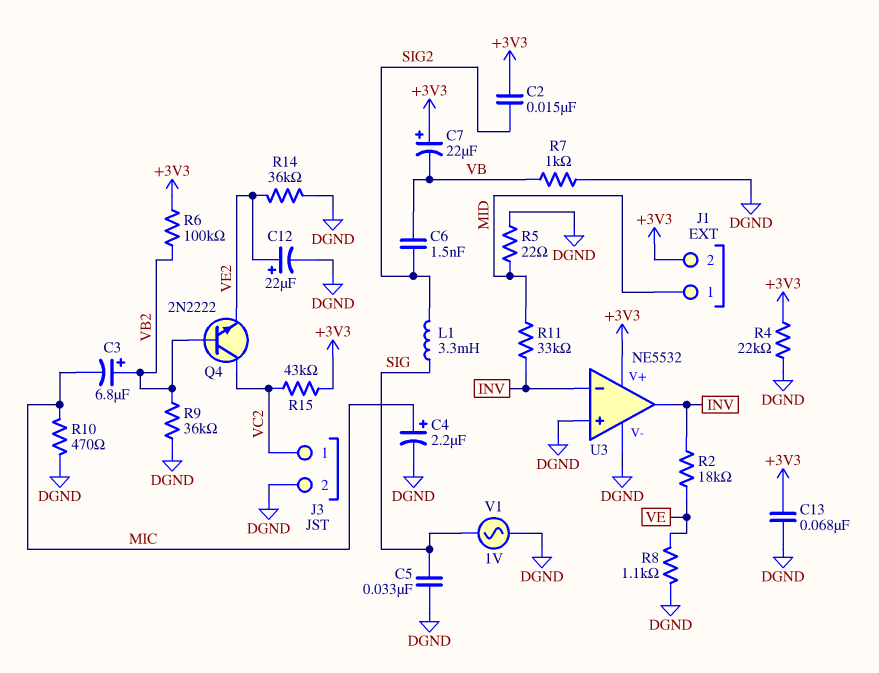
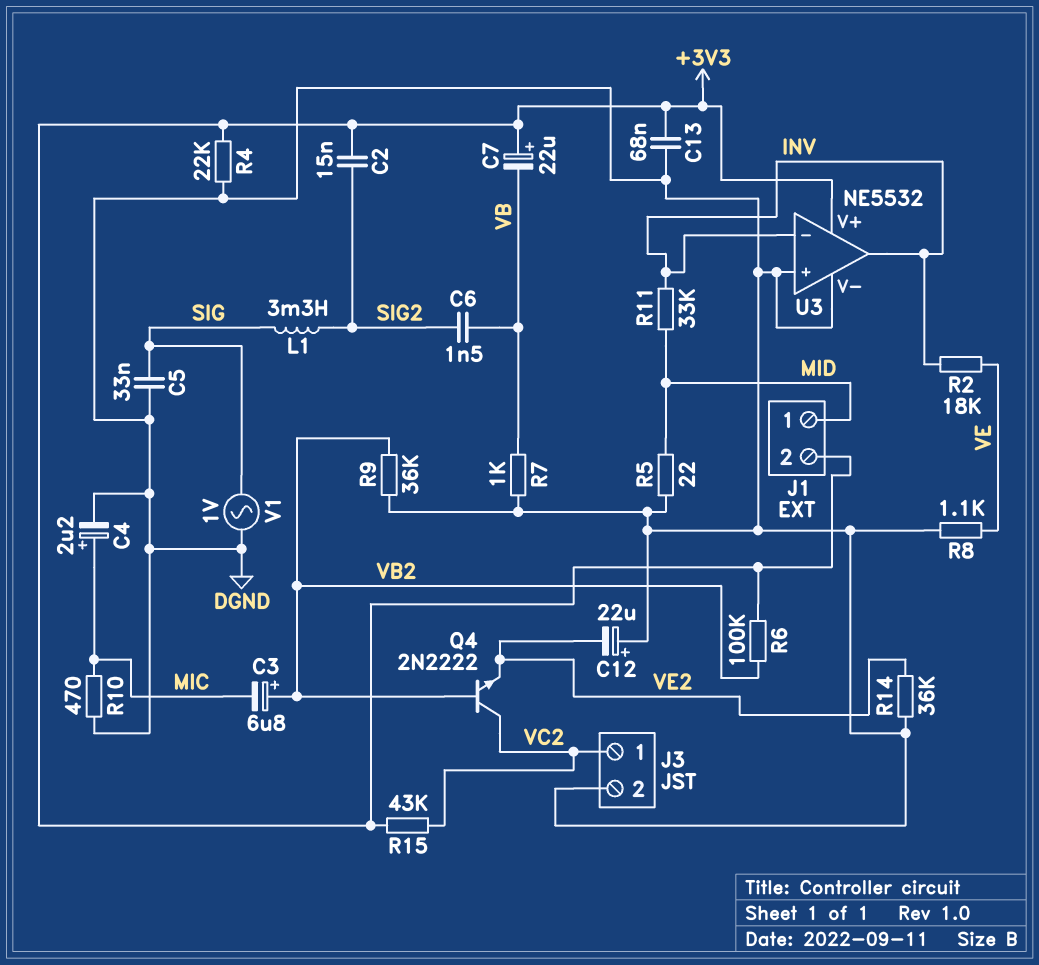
C12: 22uF (plus VE2, minus DGND) -> 22uF (plus DGND, minus VE2)

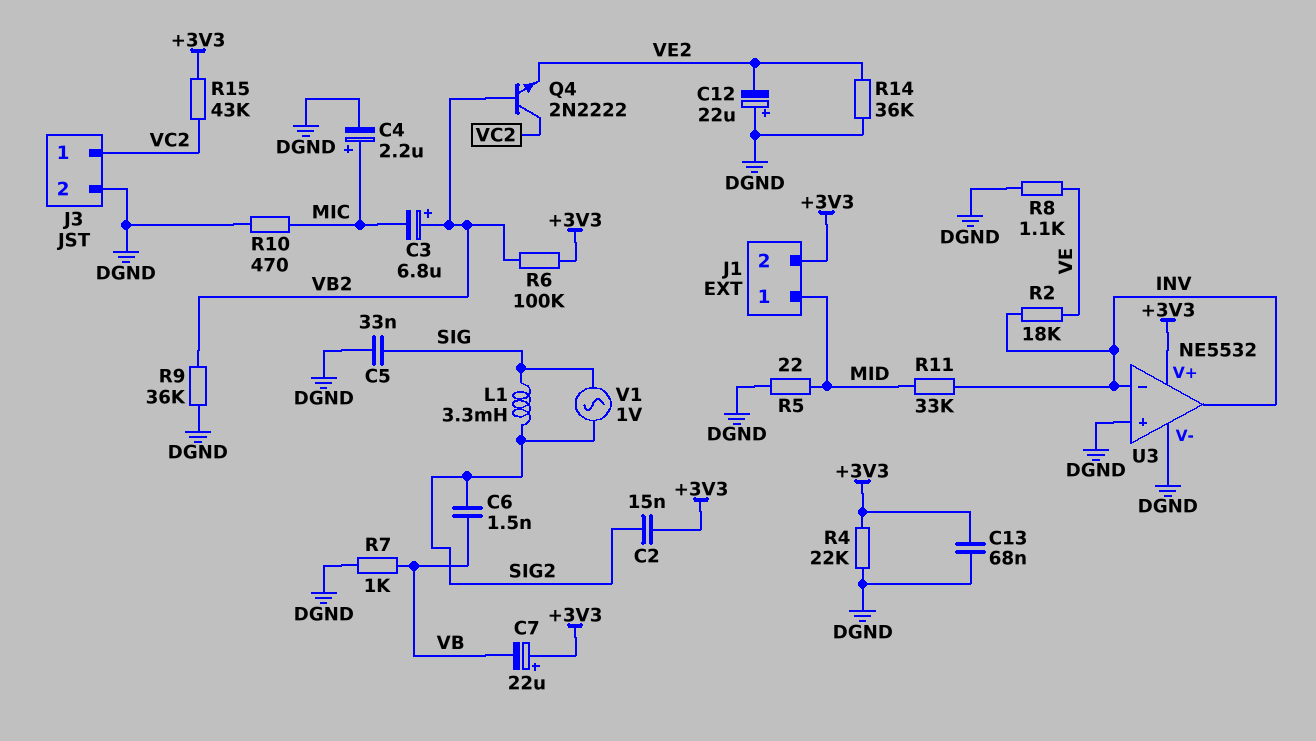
V1: AC 1V (DGND, SIG) -> AC 1V (SIG, SIG2)

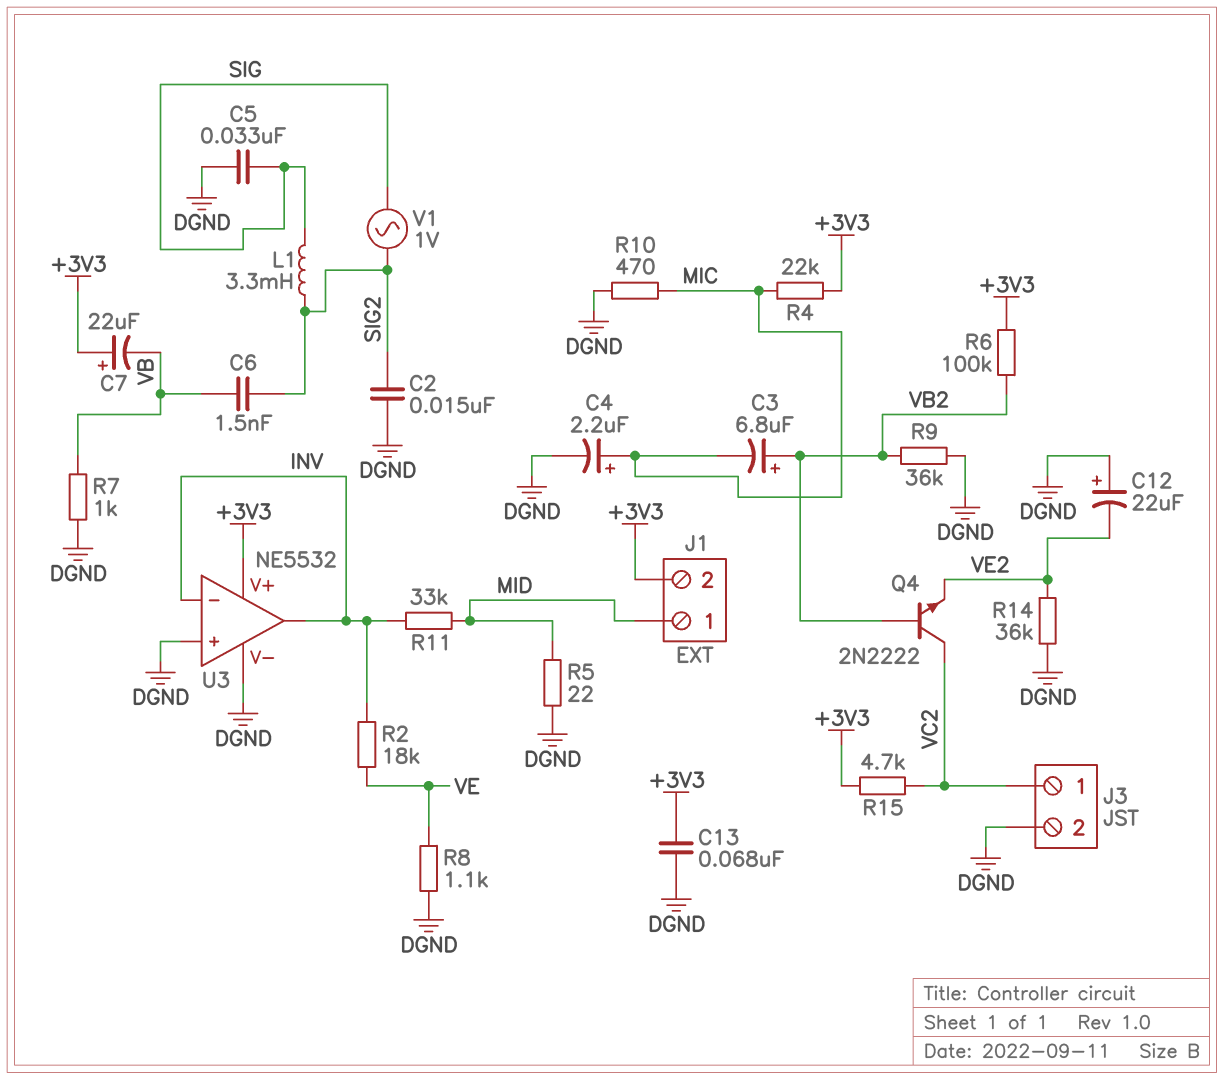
C2: 15nF (+3V3, SIG2) -> 15nF (DGND, SIG2)
R4: 22k (+3V3, DGND) -> 22k (+3V3, MIC)
R15: 43k (+3V3, VC2) -> 4.7k (+3V3, VC2)

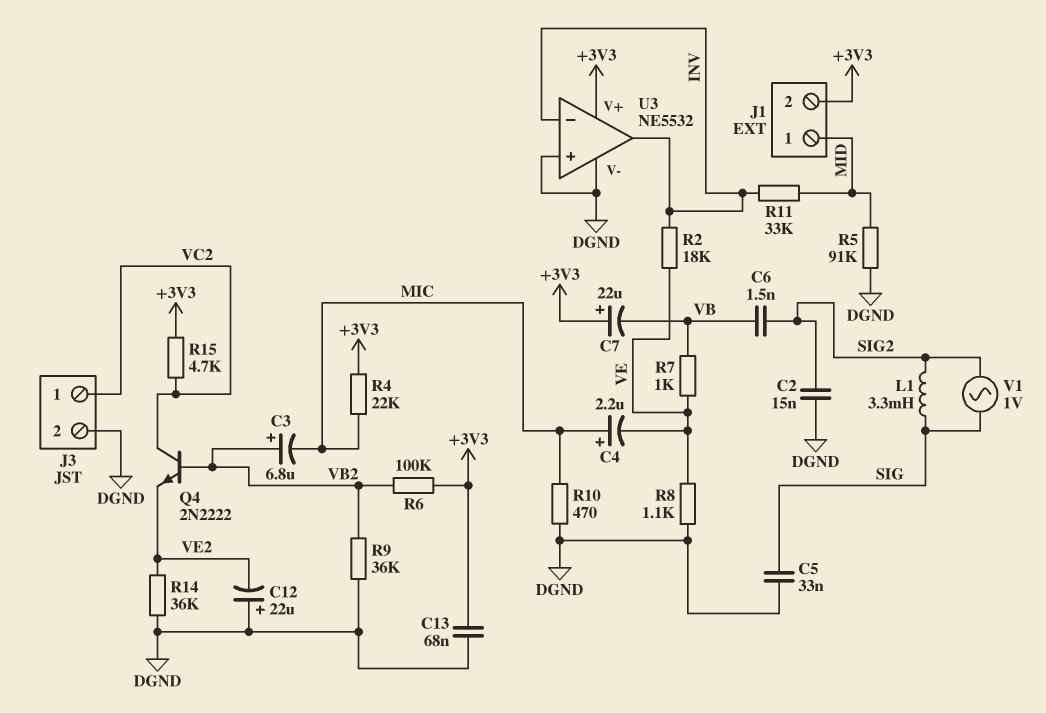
C4: 2.2uF (plus MIC, minus DGND) -> 2.2uF (plus MIC, minus VE)
R5: 22 (DGND, MID) -> 91k (DGND, MID)
R7: 1k (DGND, VB) -> 1k (VB, VE)

